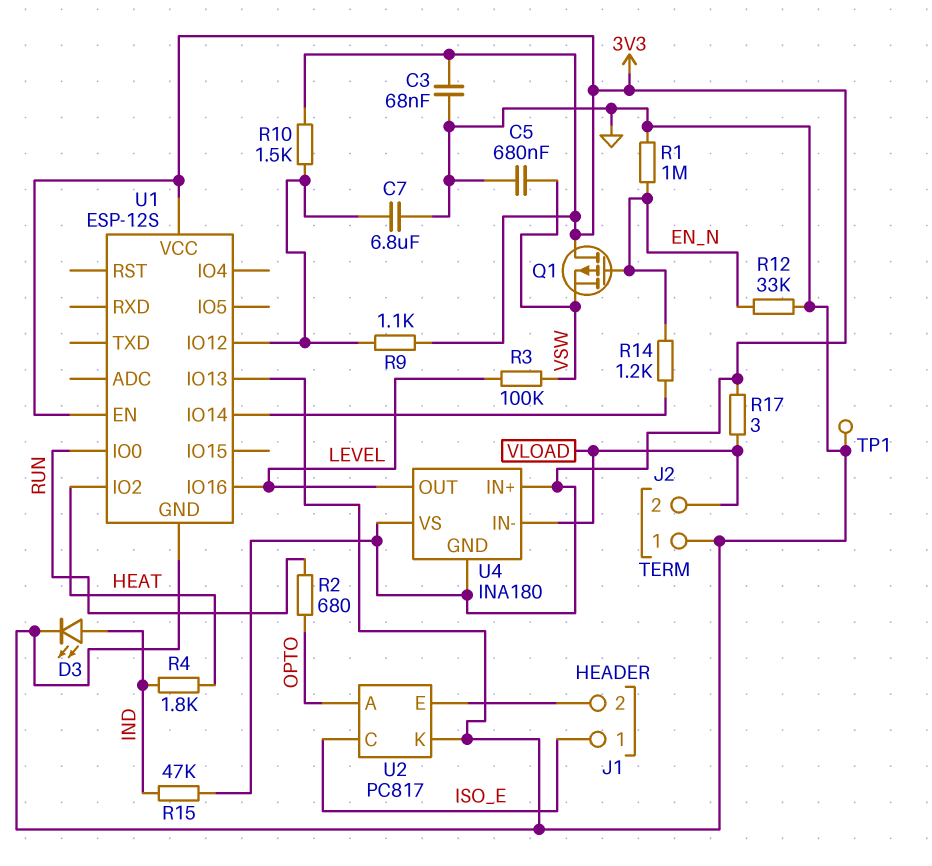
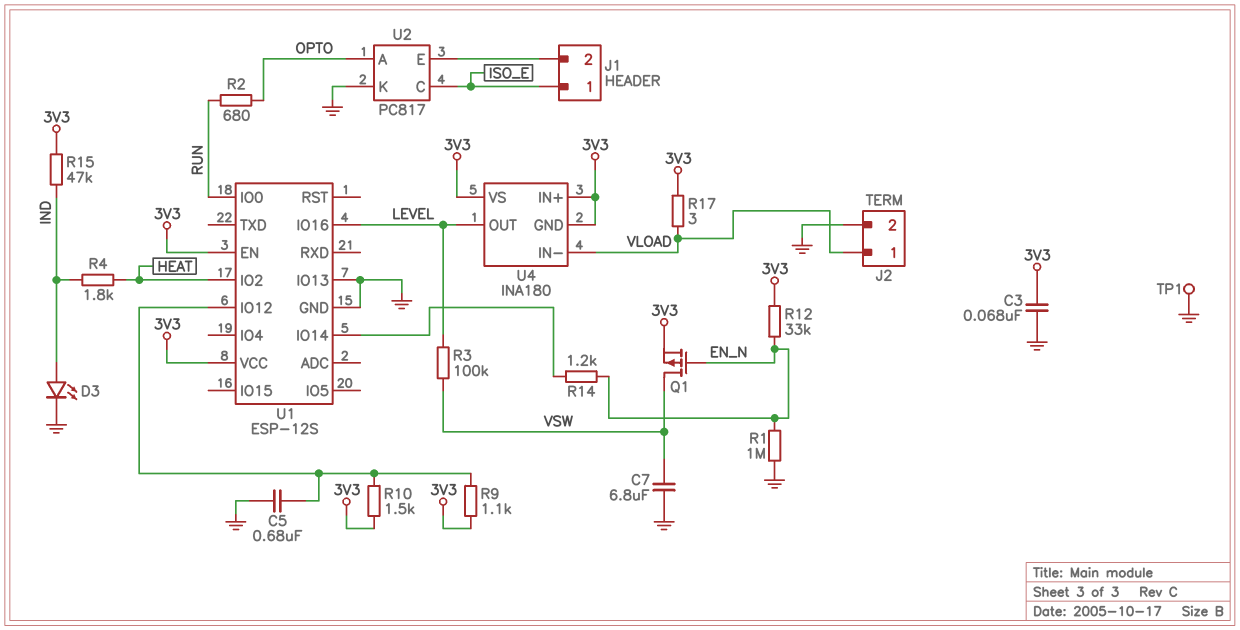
C5: 680nF (GND, VSW) -> 680nF (GND, U1/IO12)
C7: 6.8uF (GND, U1/IO12) -> 6.8uF (GND, VSW)
J2 pin 1: GND -> VLOAD
J2 pin 2: VLOAD -> GND
Q1: PMOS (G EN_N, D 3V3, S VSW) -> PMOS (G EN_N, D VSW, S 3V3)
R12: 33k (EN_N, GND) -> 33k (3V3, EN_N)

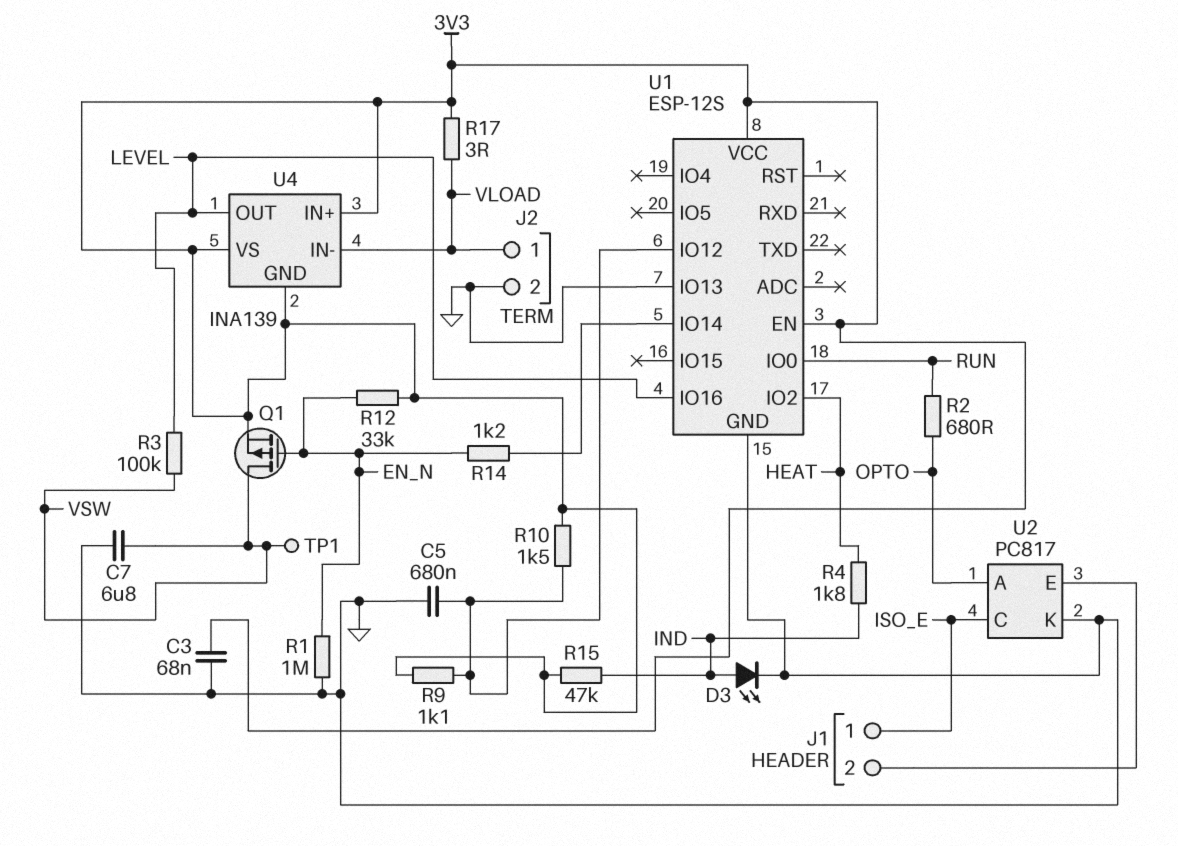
TP1: test point (GND) -> test point (VSW)
U4: INA180 -> INA139

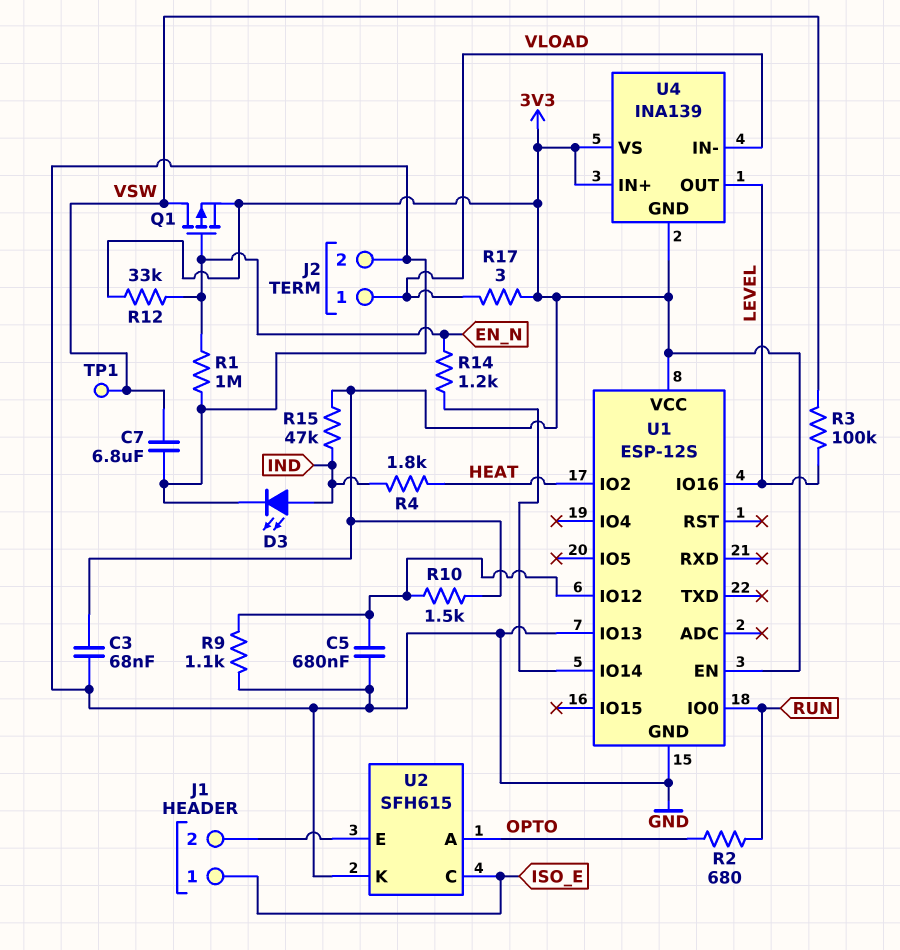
R9: 1.1k (3V3, U1/IO12) -> 1.1k (GND, U1/IO12)
U2: PC817 -> SFH615

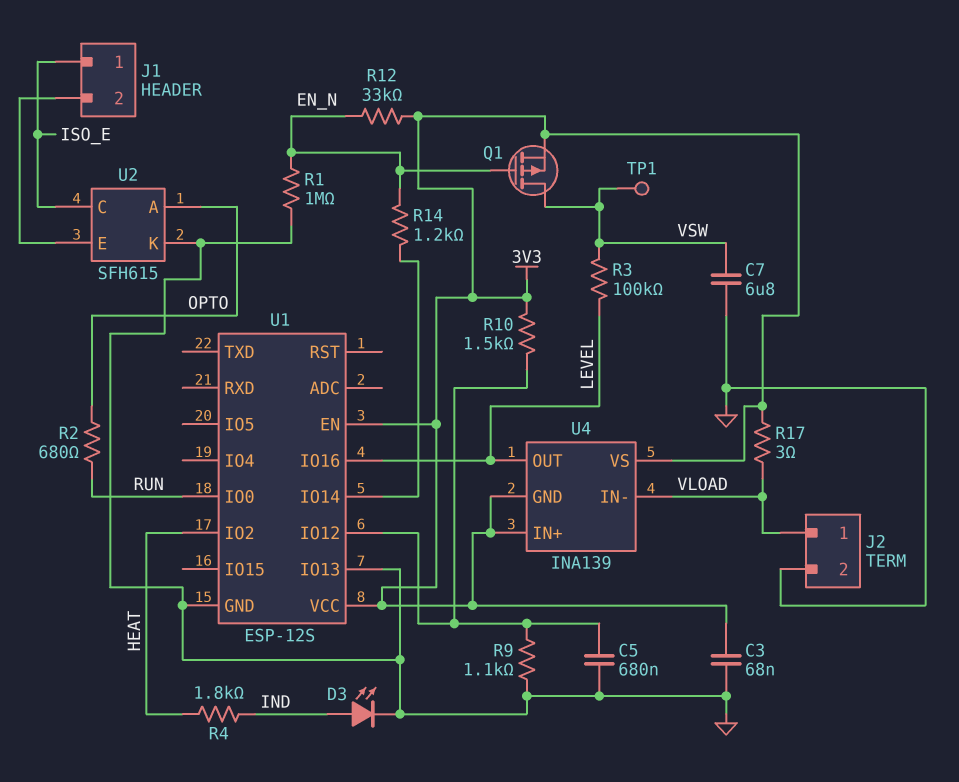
R15: 47k (3V3, IND) -> none

